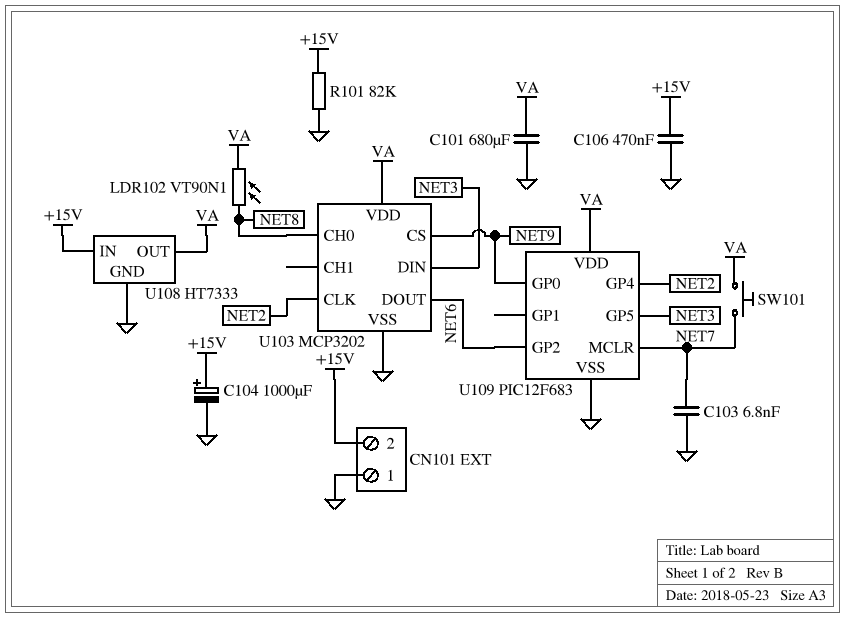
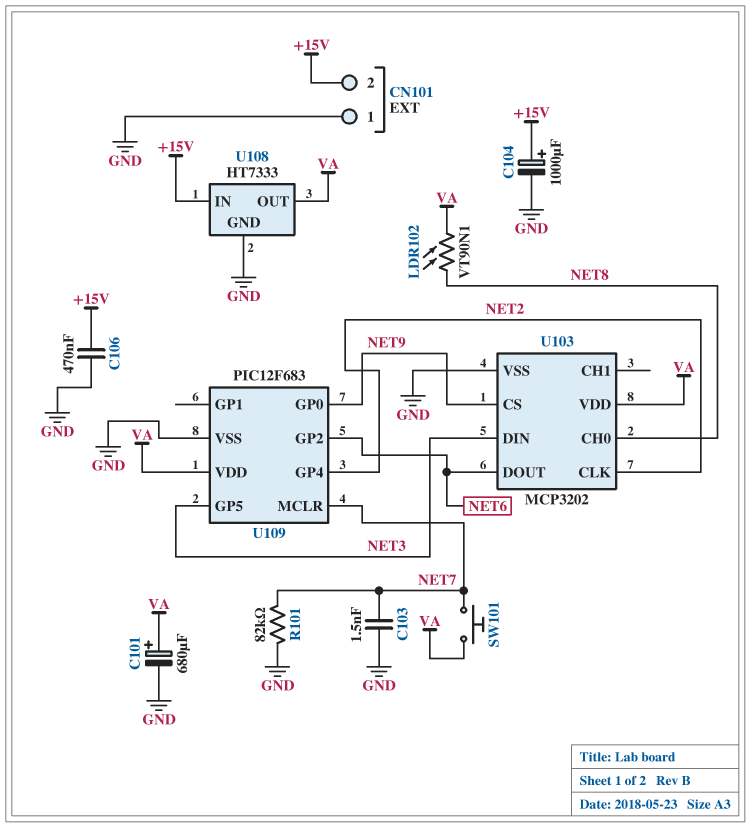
C101: 680uF (GND, VA) -> 680uF (plus VA, minus GND)
C103: 6.8nF (GND, NET7) -> 1.5nF (GND, NET7)
R101: 82k (+15V, GND) -> 82k (GND, NET7)

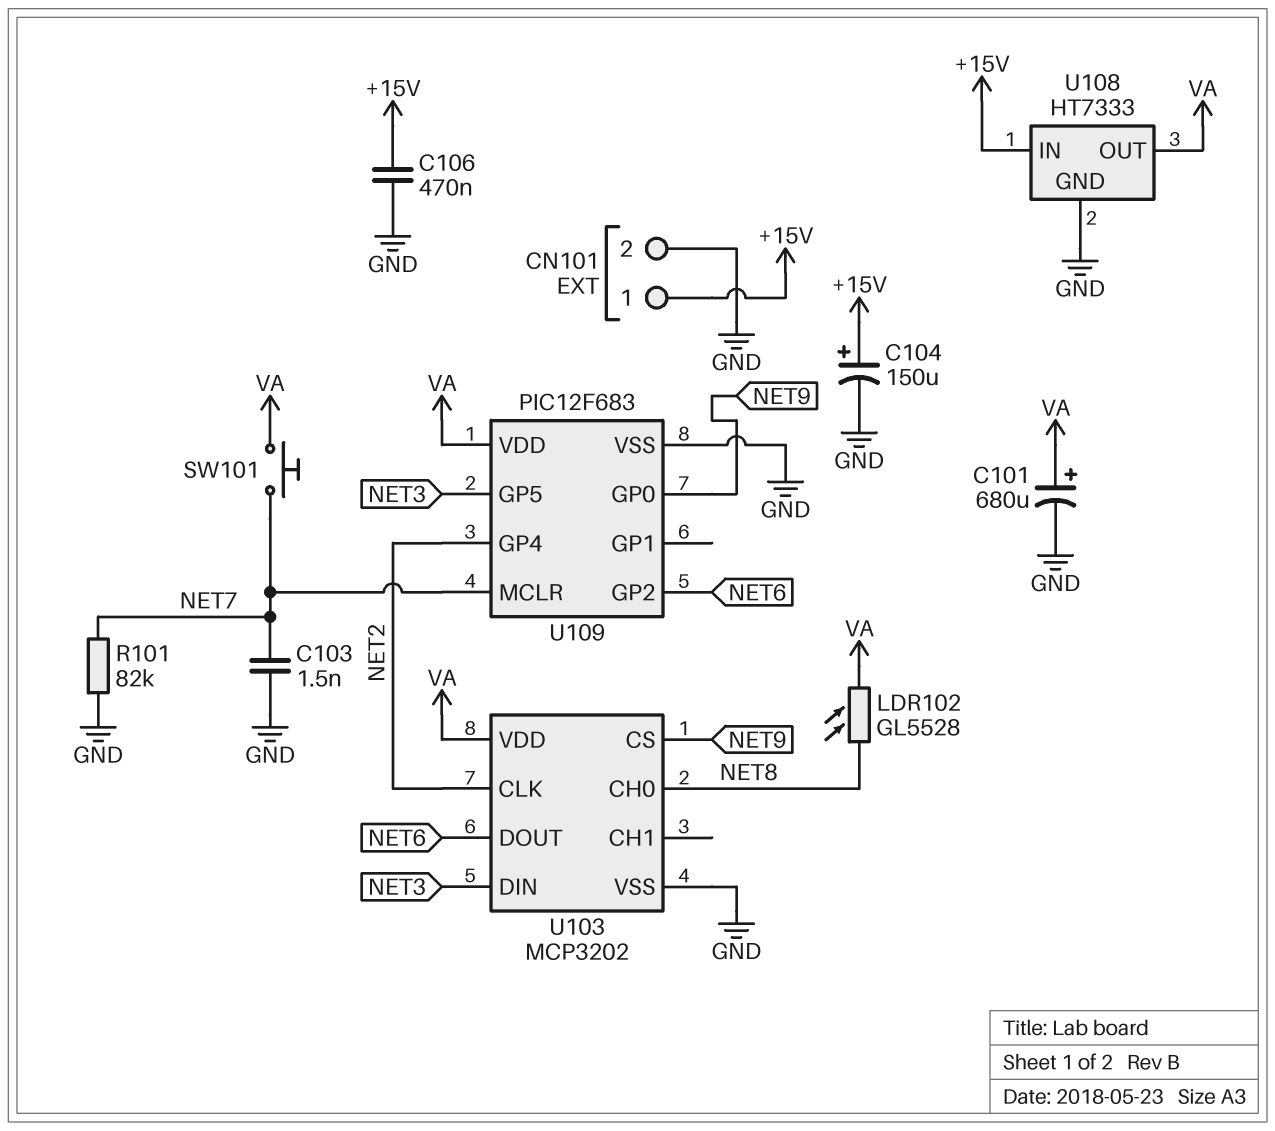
C104: 1000uF (plus +15V, minus GND) -> 150uF (plus +15V, minus GND)
CN101 pin 1: GND -> +15V
CN101 pin 2: +15V -> GND
LDR102: VT90N1 (NET8, VA) -> GL5528 (NET8, VA)

